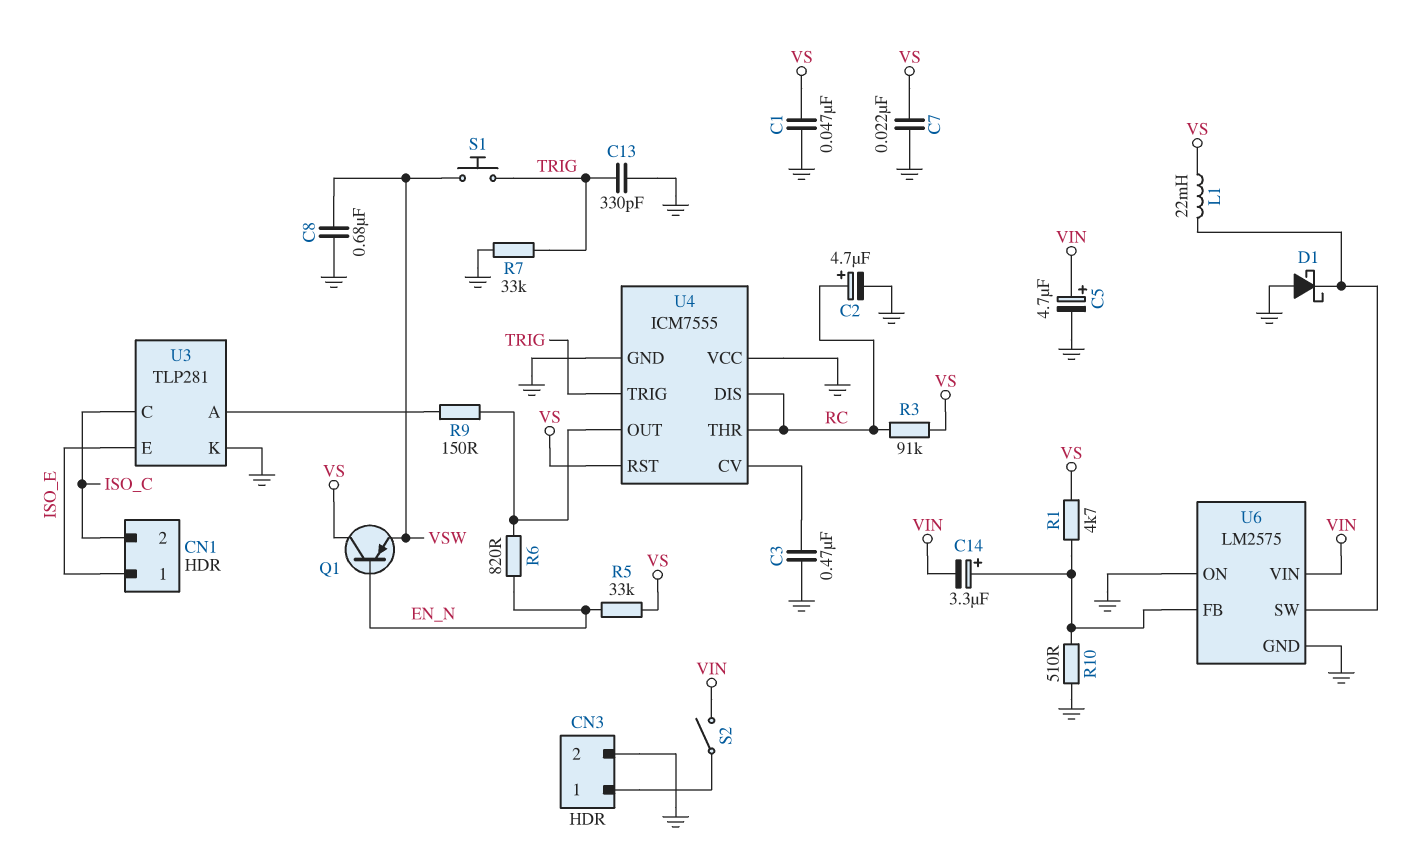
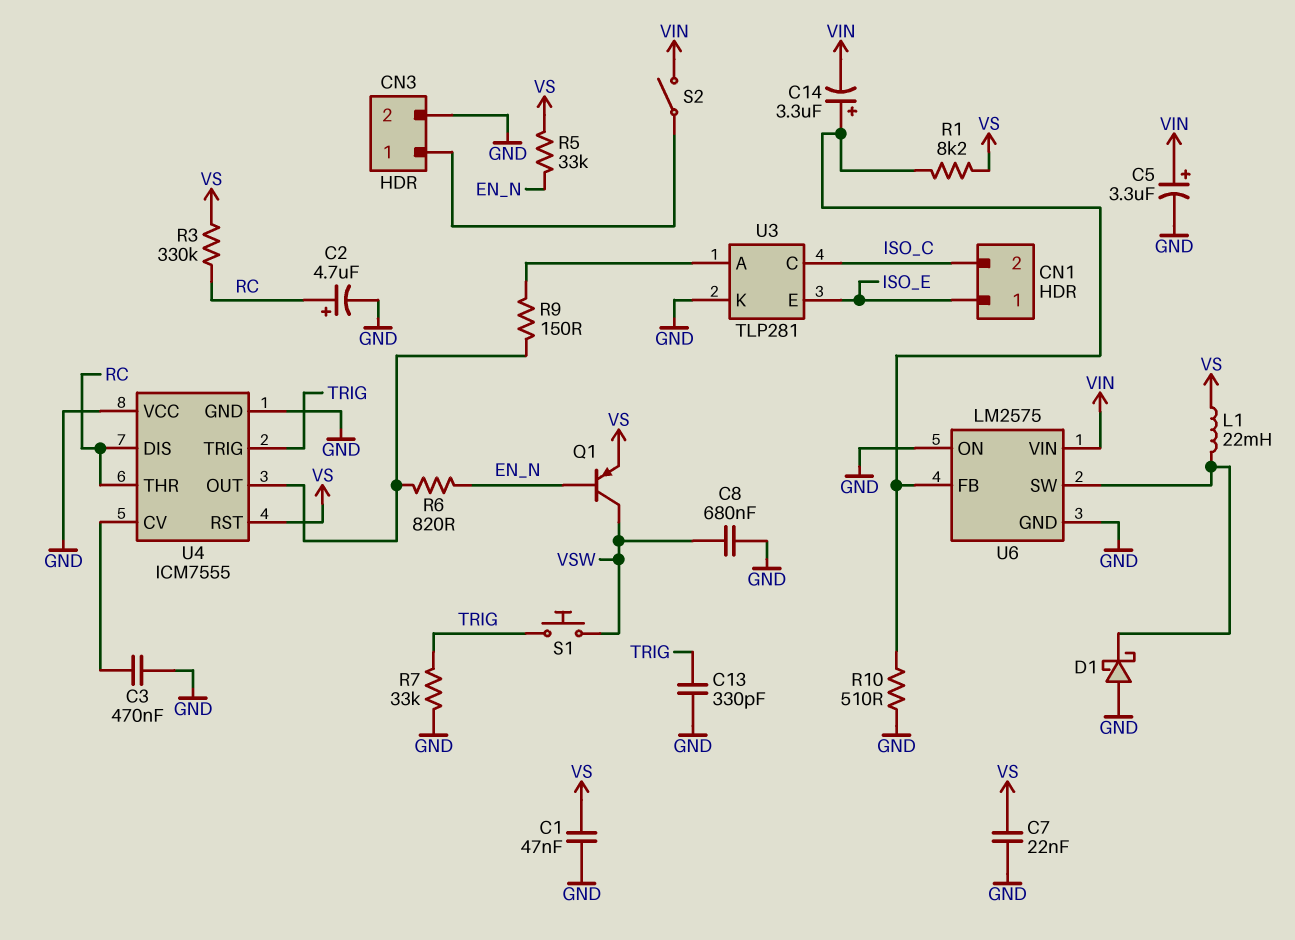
C5: 4.7uF (plus VIN, minus GND) -> 3.3uF (plus VIN, minus GND)
Q1: PNP (B EN_N, C VS, E VSW) -> PNP (B EN_N, C VSW, E VS)
R1: 4.7k (U6/FB, VS) -> 8.2k (U6/FB, VS)
R3: 91k (RC, VS) -> 330k (RC, VS)

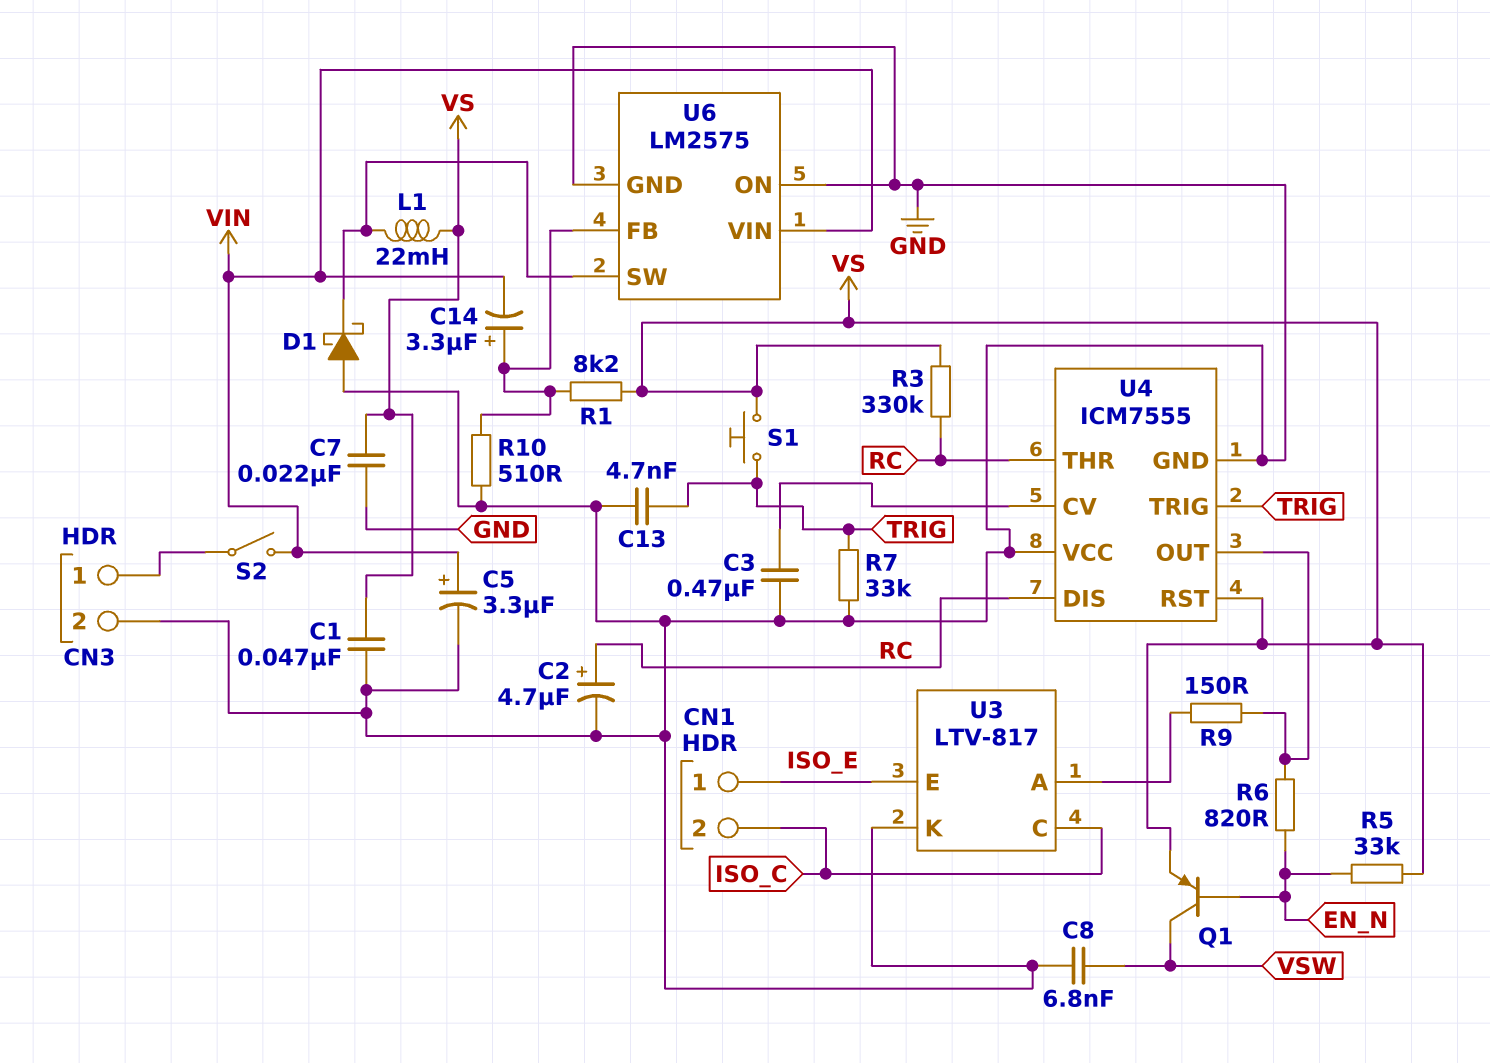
C8: 680nF (GND, VSW) -> 6.8nF (GND, VSW)
C13: 330pF (GND, TRIG) -> 4.7nF (GND, TRIG)
S1: button (TRIG, VSW) -> button (TRIG, VS)
U3: TLP281 -> LTV-817

